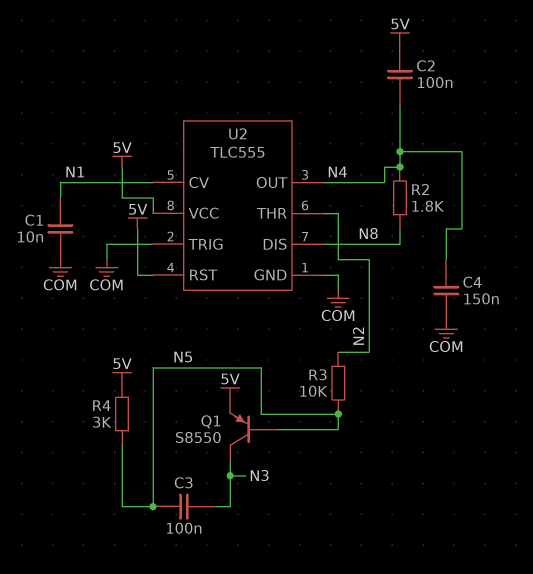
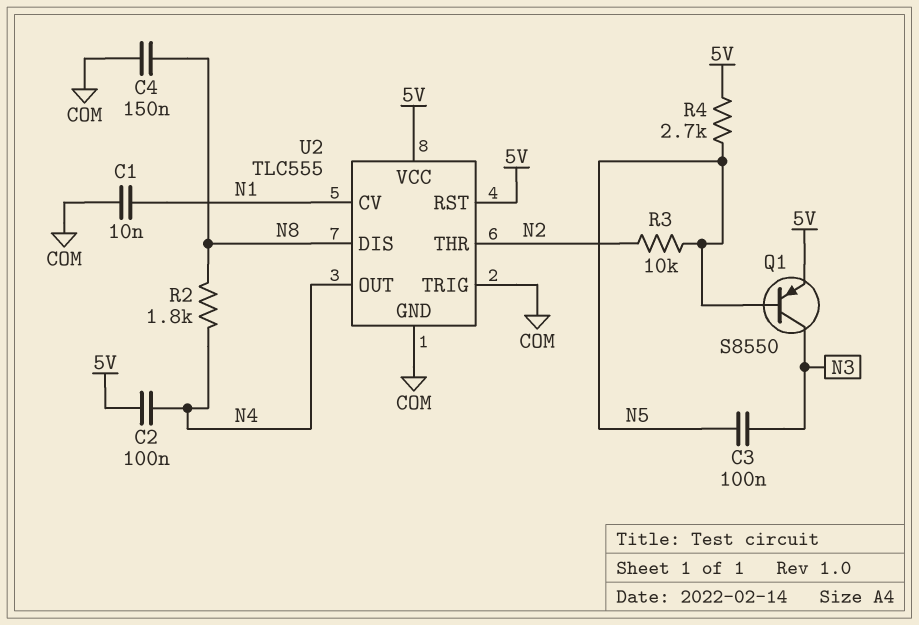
C4: 150nF (COM, N4) -> 150nF (COM, N8)
R4: 3k (5V, N5) -> 2.7k (5V, N5)

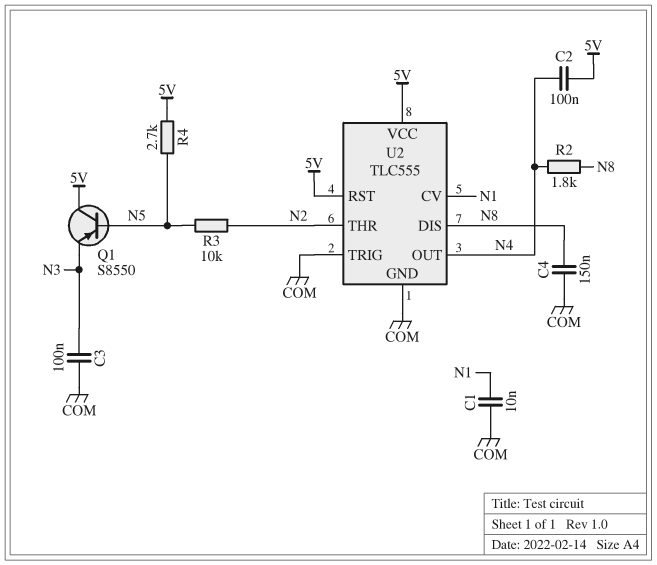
C3: 100nF (N3, N5) -> 100nF (COM, N3)
Q1: PNP S8550 (B N5, C N3, E 5V) -> PNP S8550 (B N5, C 5V, E N3)

